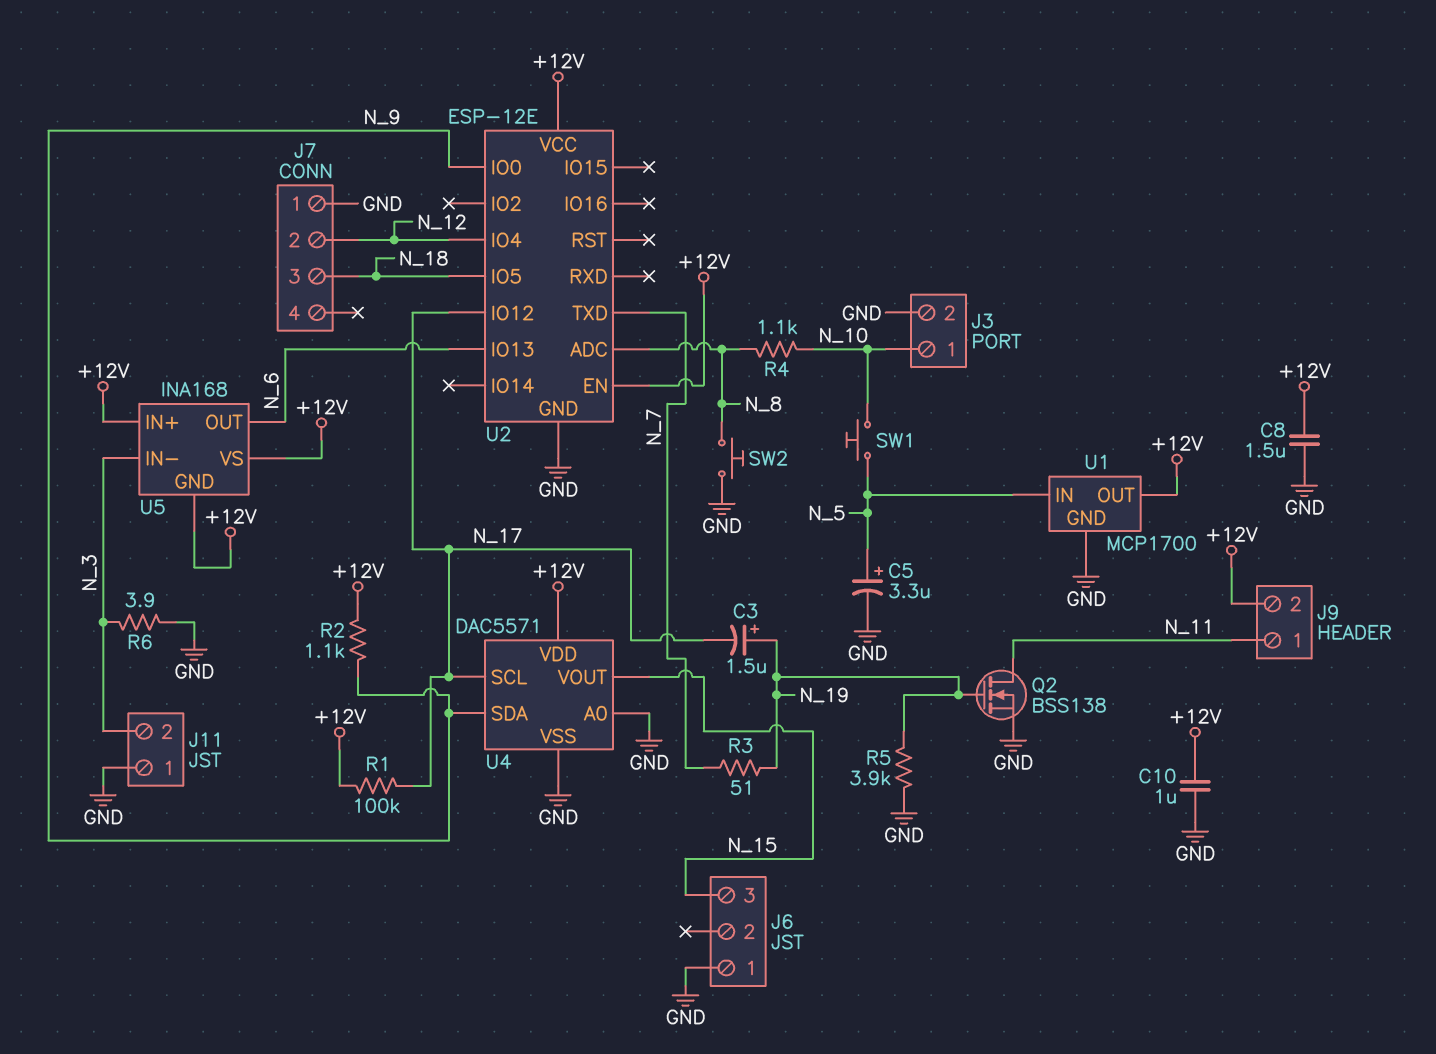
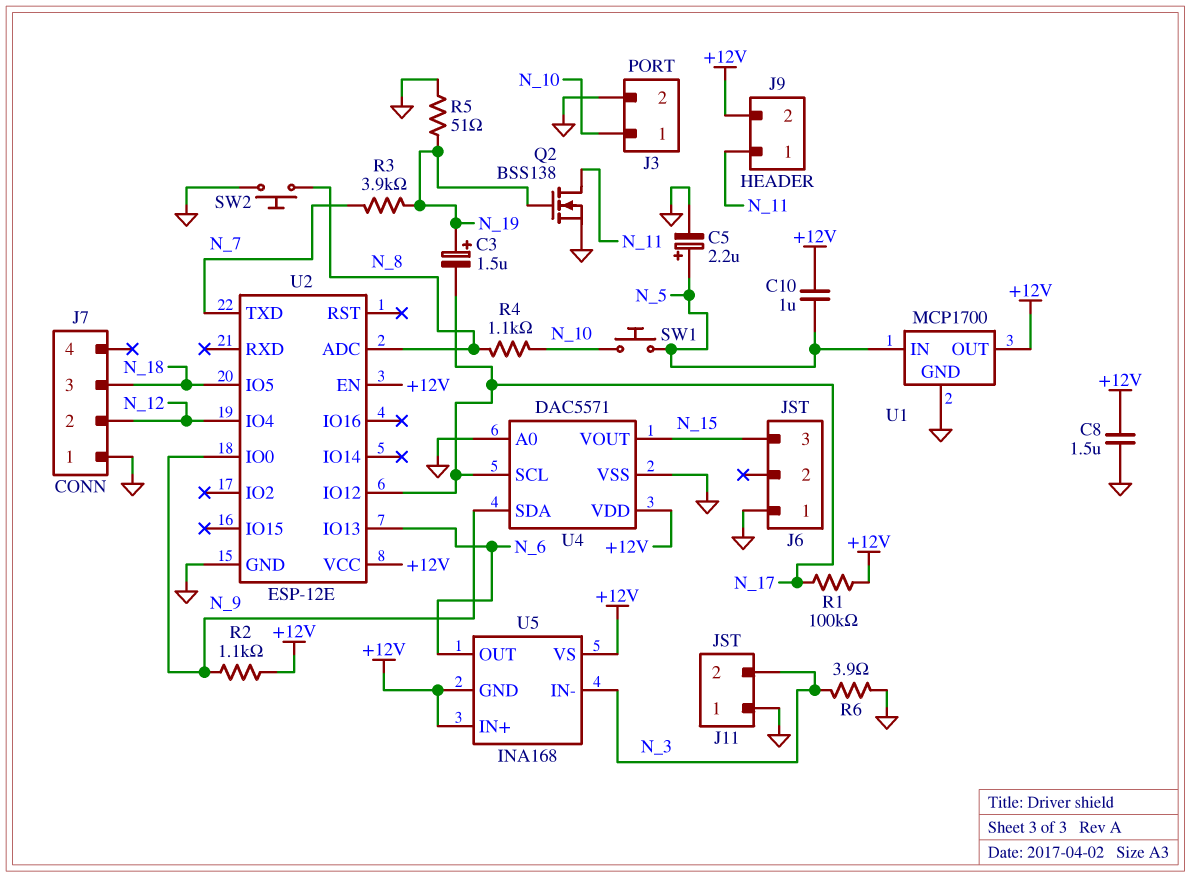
C5: 3.3uF (plus N_5, minus GND) -> 2.2uF (plus N_5, minus GND)
C10: 1uF (+12V, GND) -> 1uF (+12V, N_5)
R3: 51 (N_7, N_19) -> 3.9k (N_7, N_19)
R5: 3.9k (GND, N_19) -> 51 (GND, N_19)

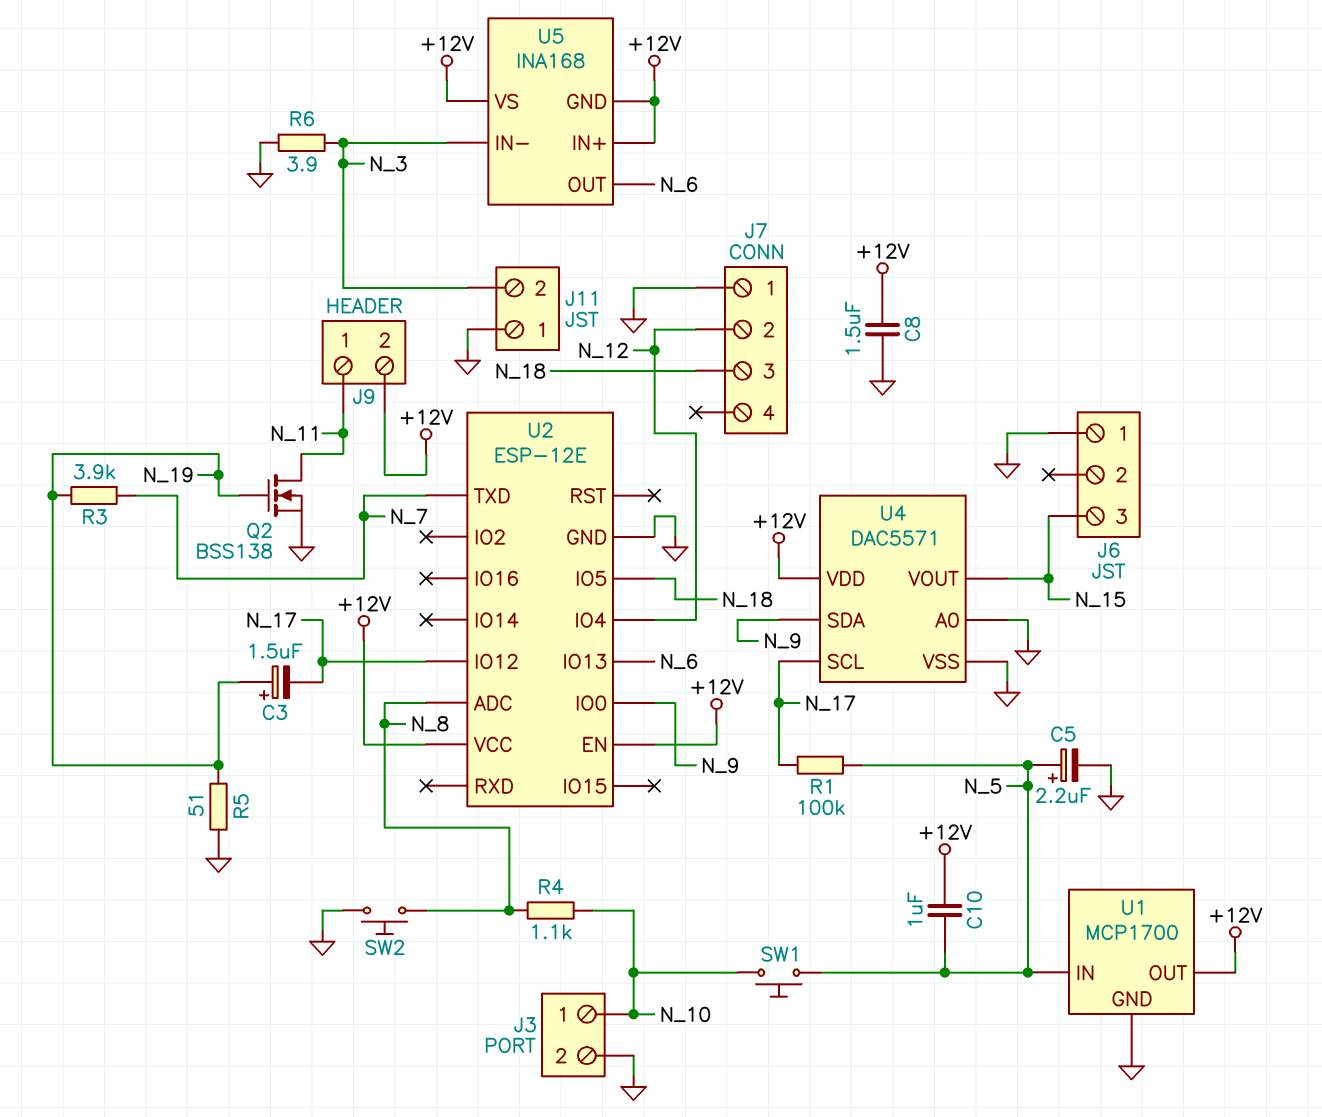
R1: 100k (+12V, N_17) -> 100k (N_5, N_17)
R2: 1.1k (+12V, N_9) -> none

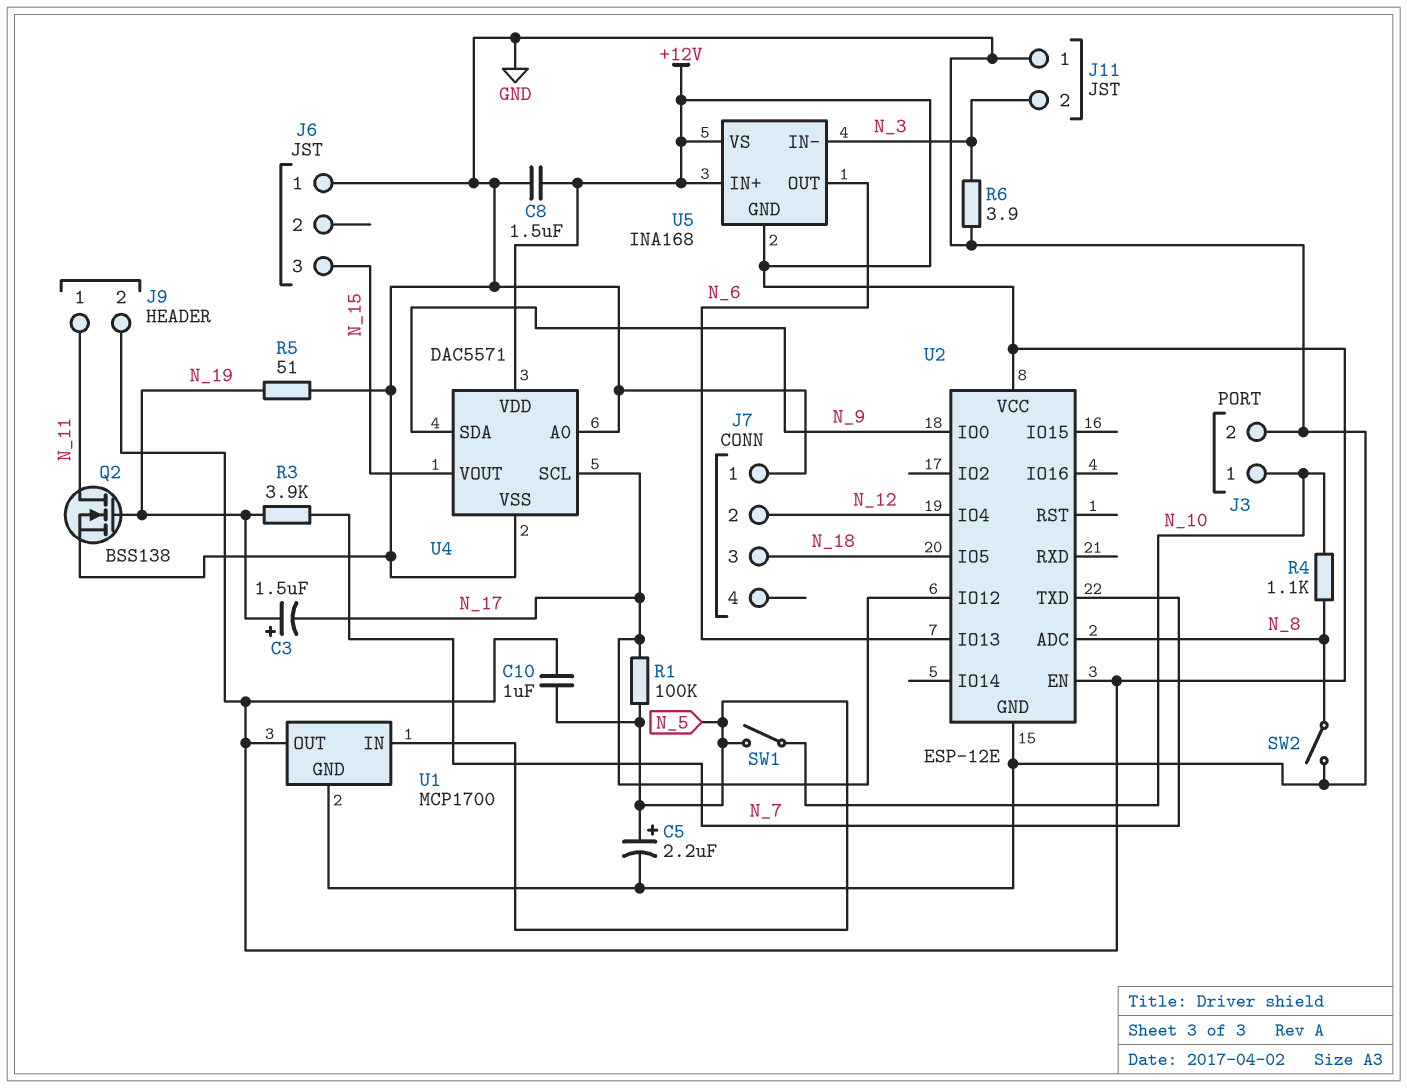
SW1: button (N_5, N_10) -> switch (N_5, N_10)
SW2: button (GND, N_8) -> switch (GND, N_8)

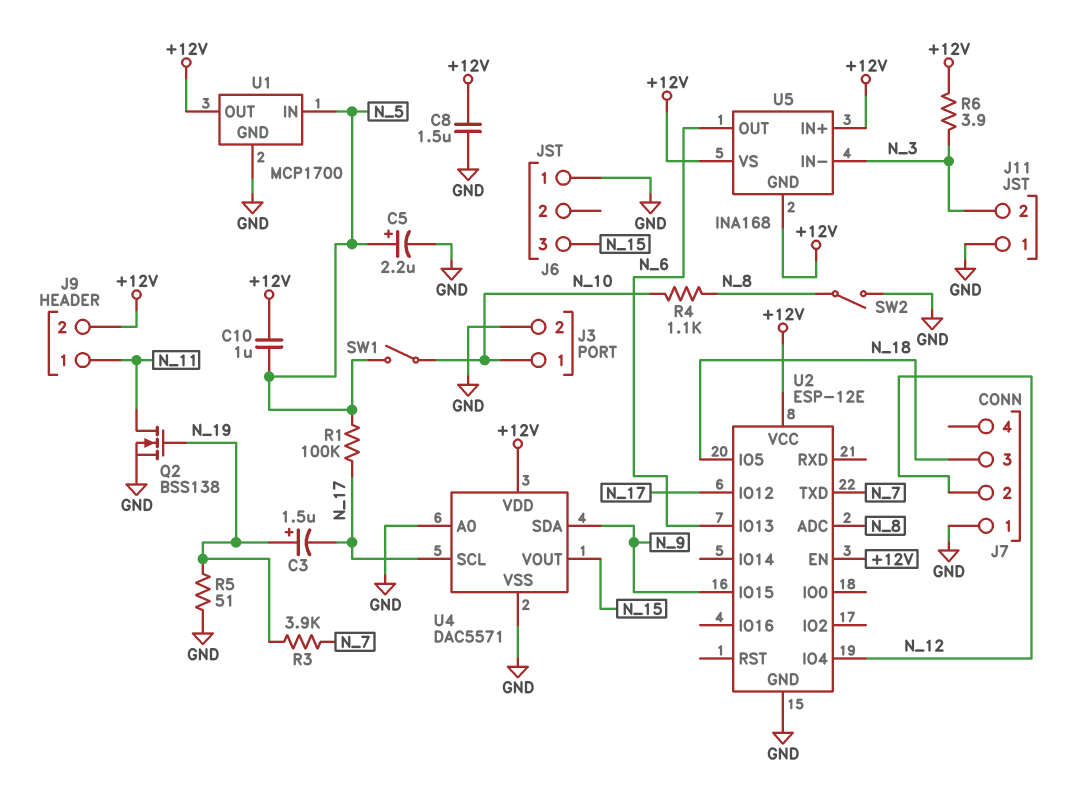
R6: 3.9 (GND, N_3) -> 3.9 (+12V, N_3)
U2 pin IO0: N_9 -> none
U2 pin IO15: none -> N_9

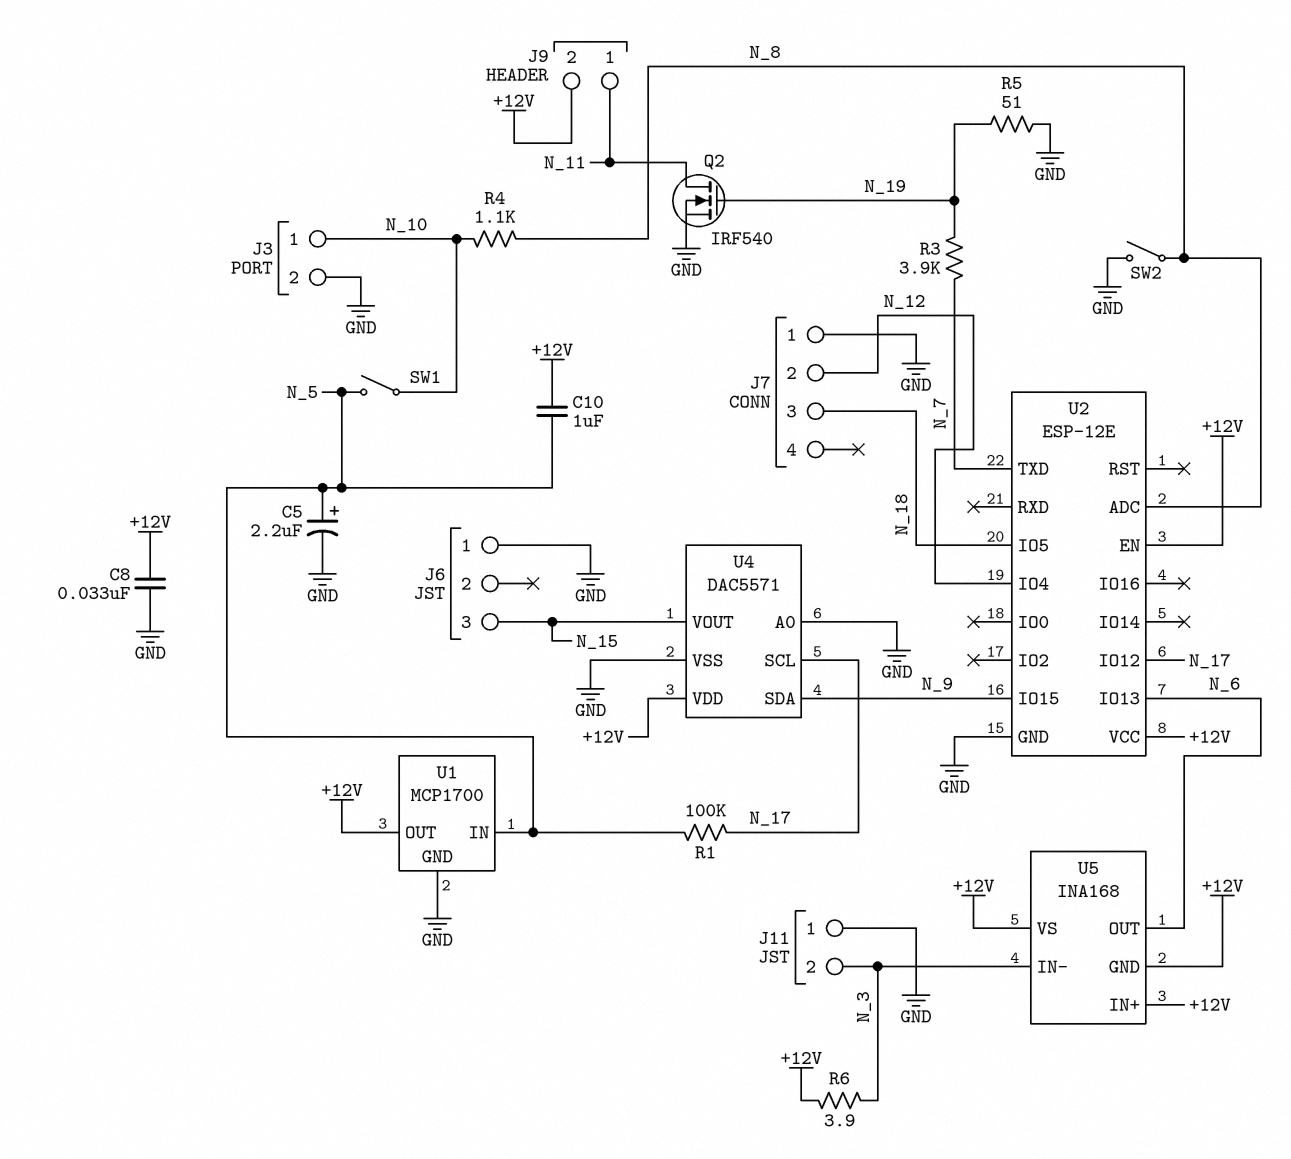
C3: 1.5uF (plus N_19, minus N_17) -> none
C8: 1.5uF (+12V, GND) -> 33nF (+12V, GND)
Q2: NMOS BSS138 (G N_19, D N_11, S GND) -> NMOS IRF540 (G N_19, D N_11, S GND)

